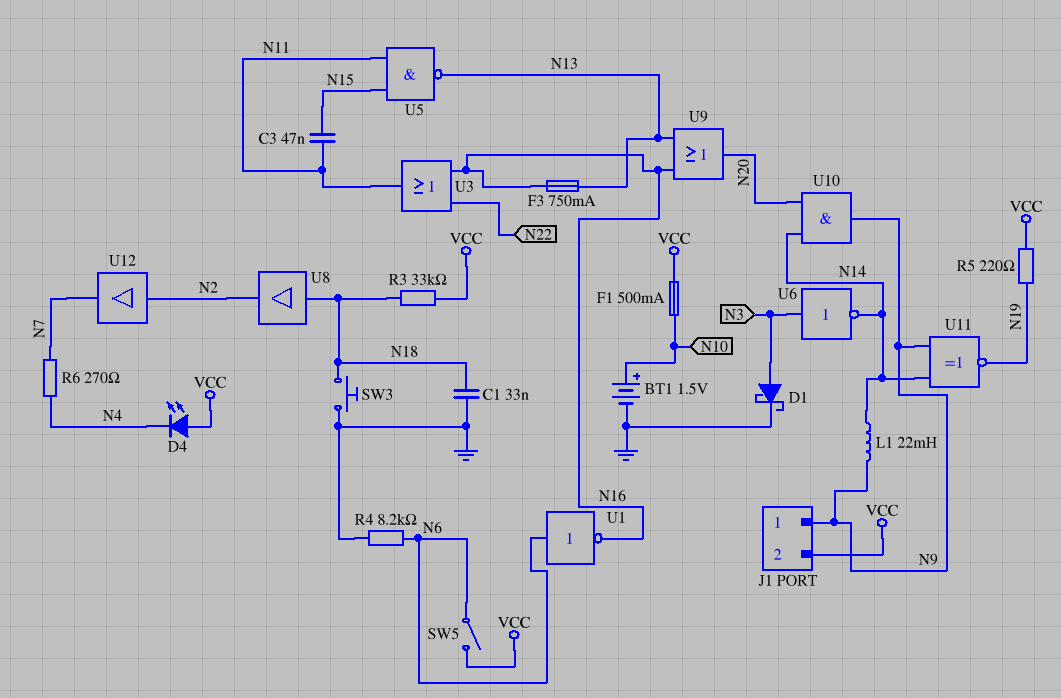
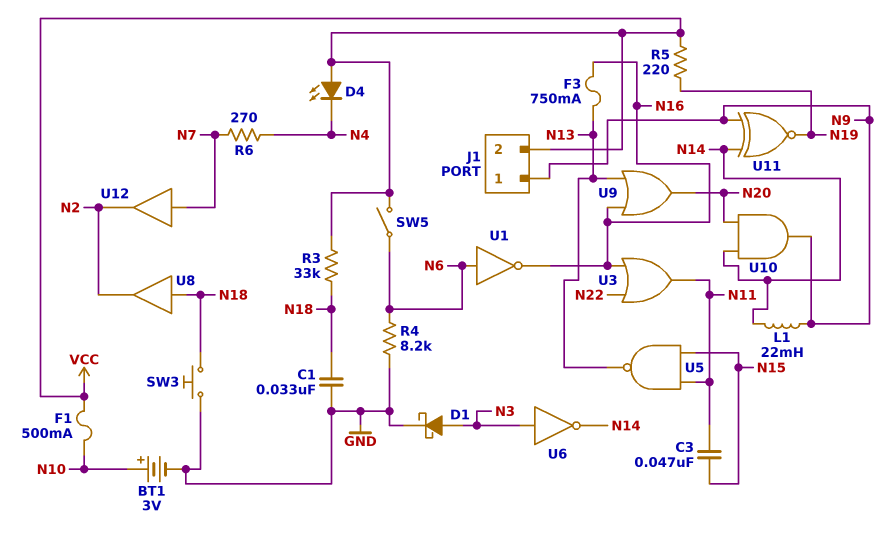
BT1: 1.5V (plus N10, minus GND) -> 3V (plus N10, minus GND)
U12: buffer (in N2, out N7) -> buffer (in N7, out N2)

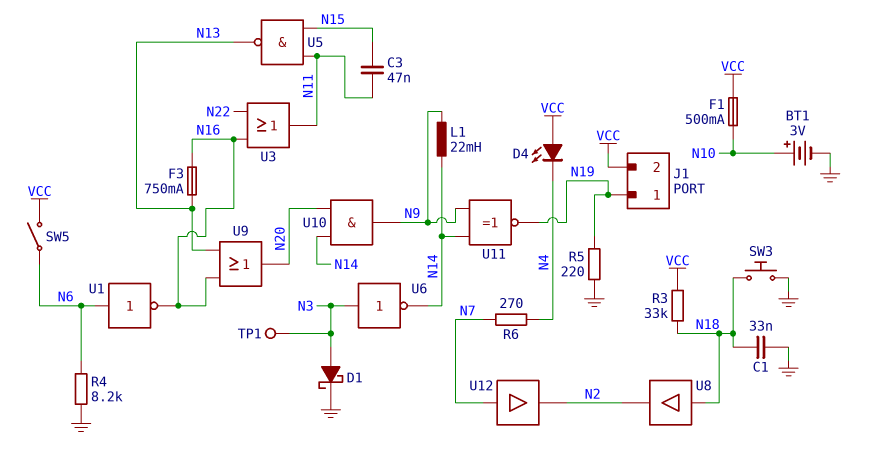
J1 pin 1: N9 -> N19
R5: 220 (N19, VCC) -> 220 (GND, N19)
TP1: none -> test point (N3)

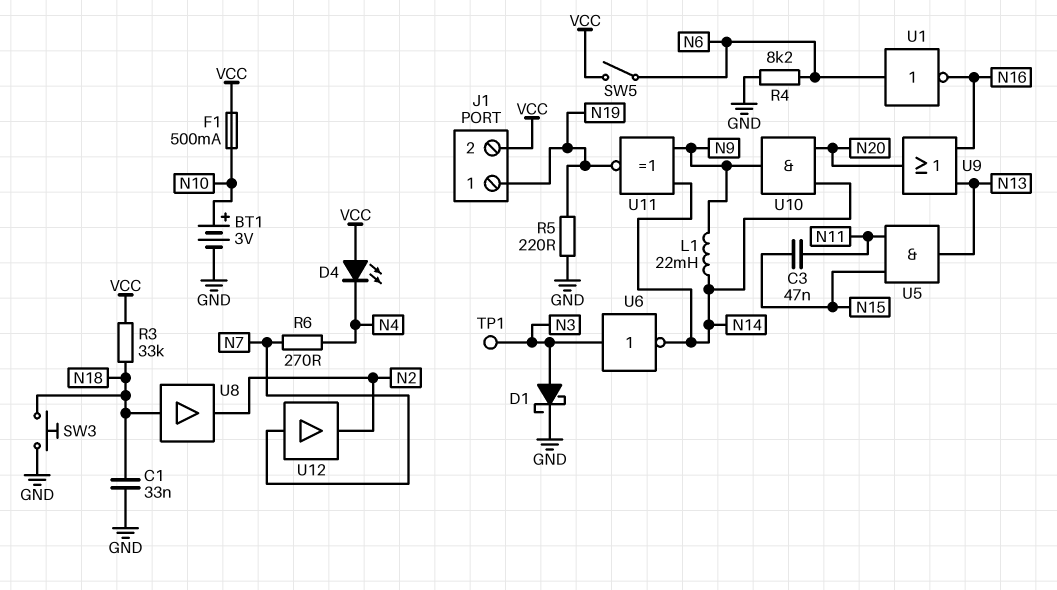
F3: 750mA (N13, N16) -> none
U3: OR (in N16, in N22, out N11) -> none
U5: NAND (in N11, in N15, out N13) -> AND (in N11, in N15, out N13)

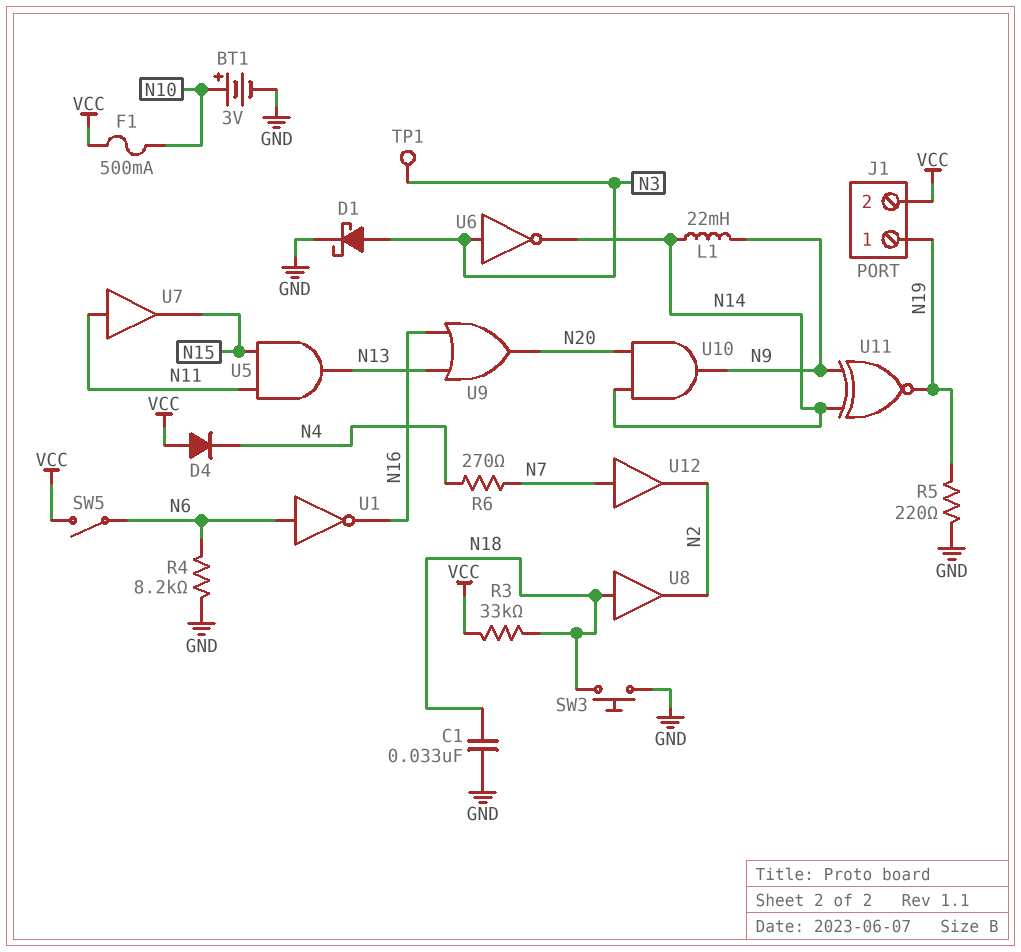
C3: 47nF (N11, N15) -> none
D4: LED (A VCC, K N4) -> diode (A VCC, K N4)
U7: none -> buffer (in N11, out N15)

